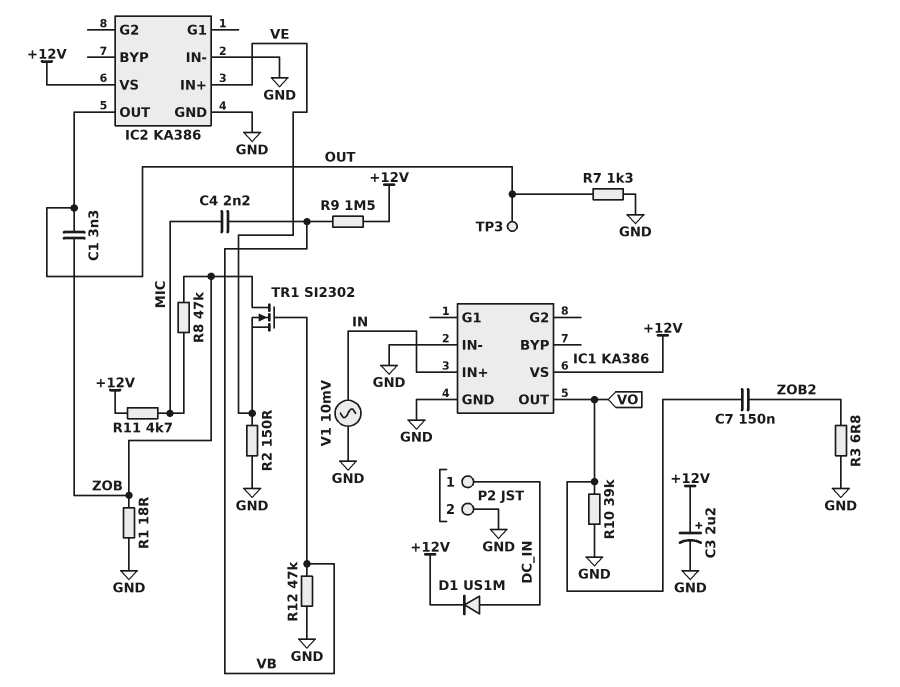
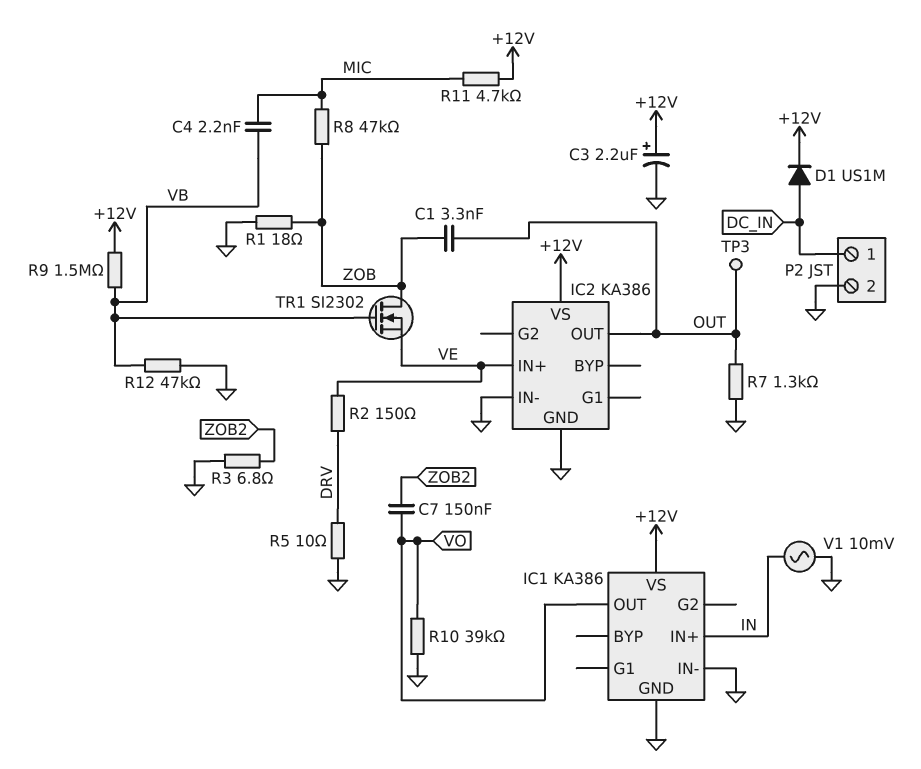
R2: 150 (GND, VE) -> 150 (DRV, VE)
R5: none -> 10 (DRV, GND)

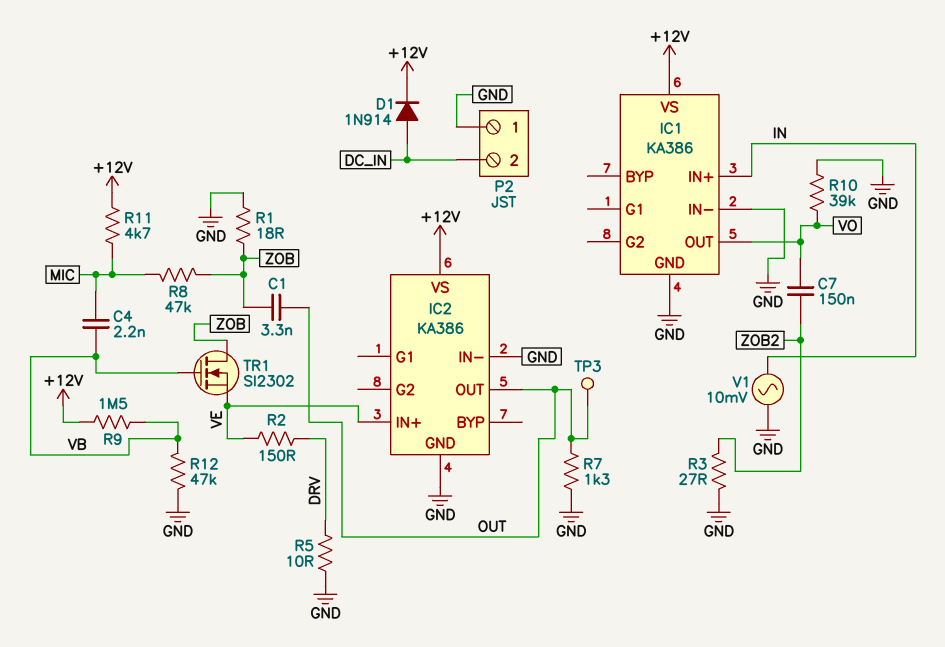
C3: 2.2uF (plus +12V, minus GND) -> none
D1: diode US1M (A DC_IN, K +12V) -> diode 1N914 (A DC_IN, K +12V)
P2 pin 1: DC_IN -> GND
P2 pin 2: GND -> DC_IN
R3: 6.8 (GND, ZOB2) -> 27 (GND, ZOB2)

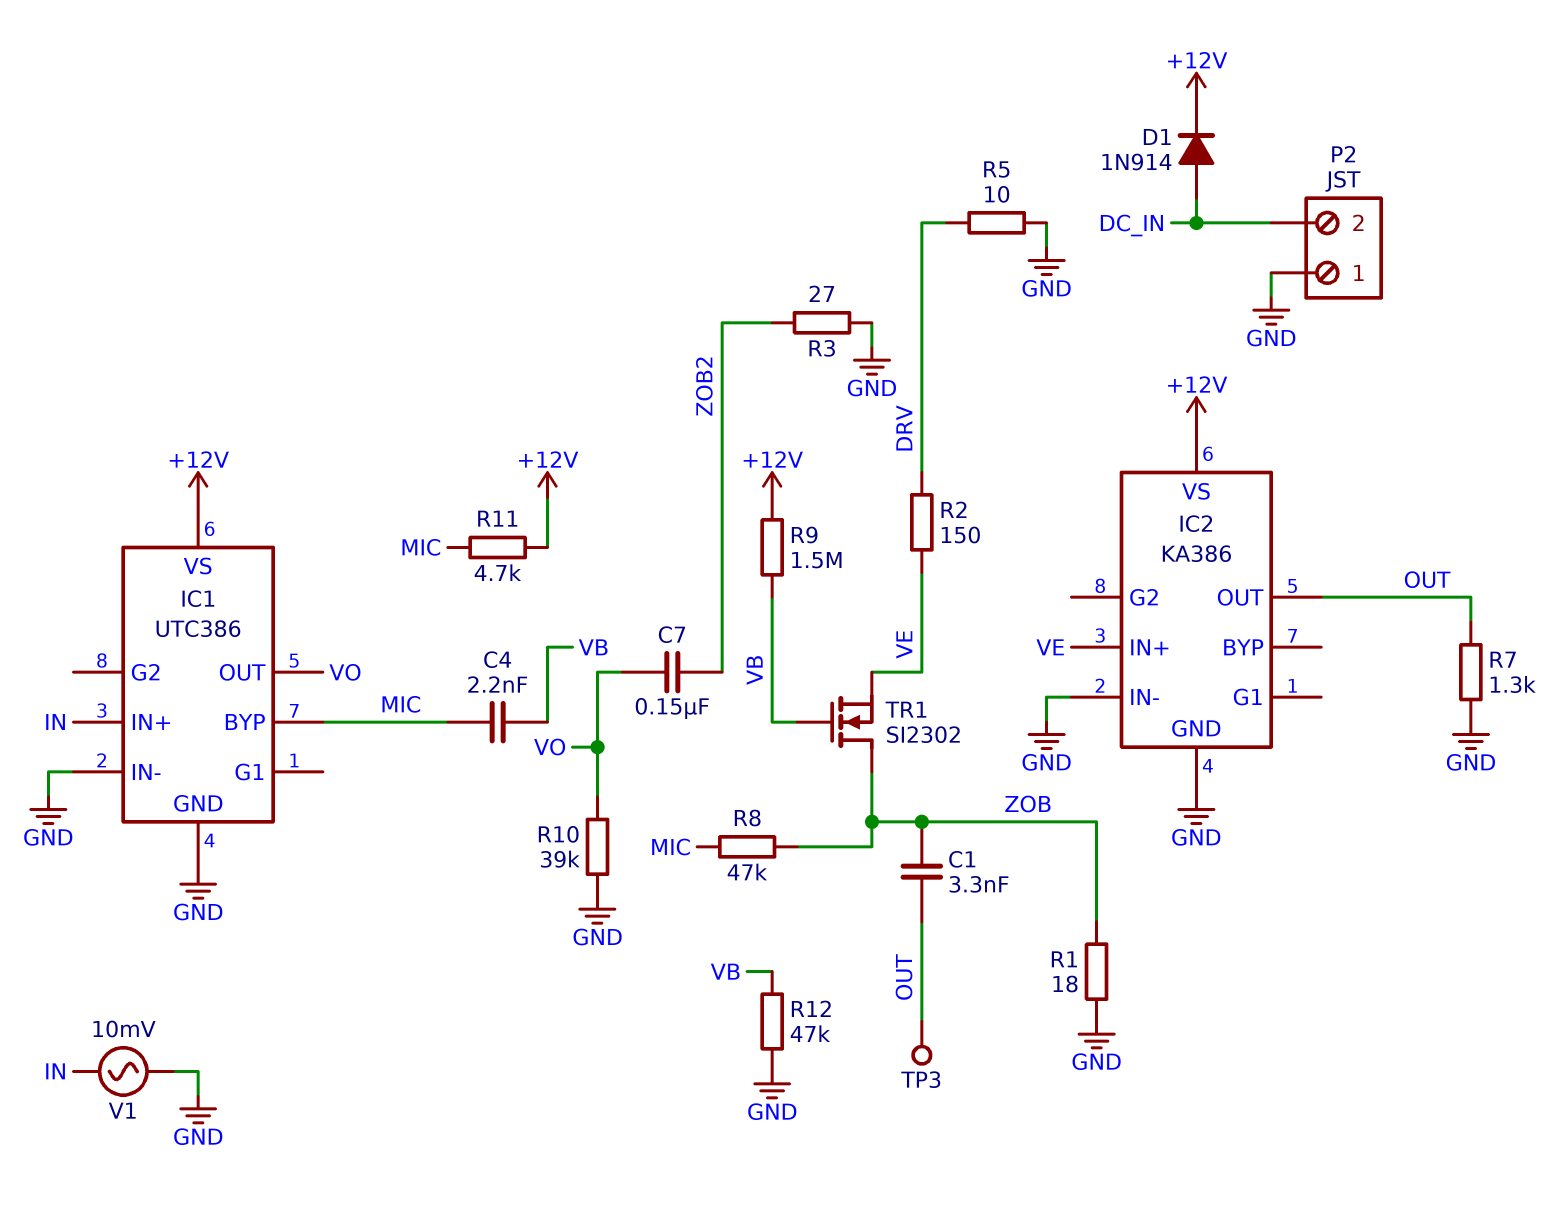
IC1: KA386 -> UTC386
IC1 pin BYP: none -> MIC

